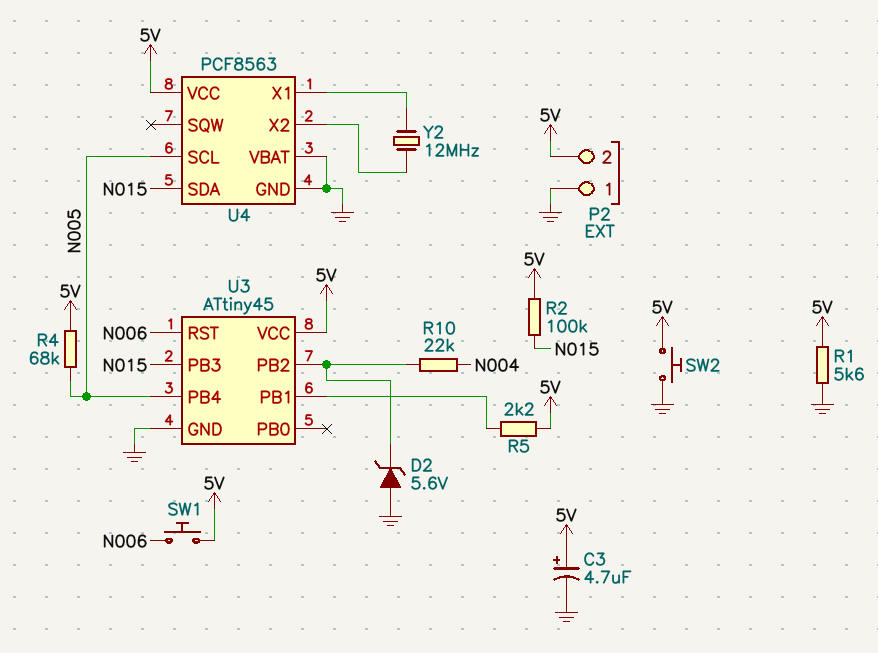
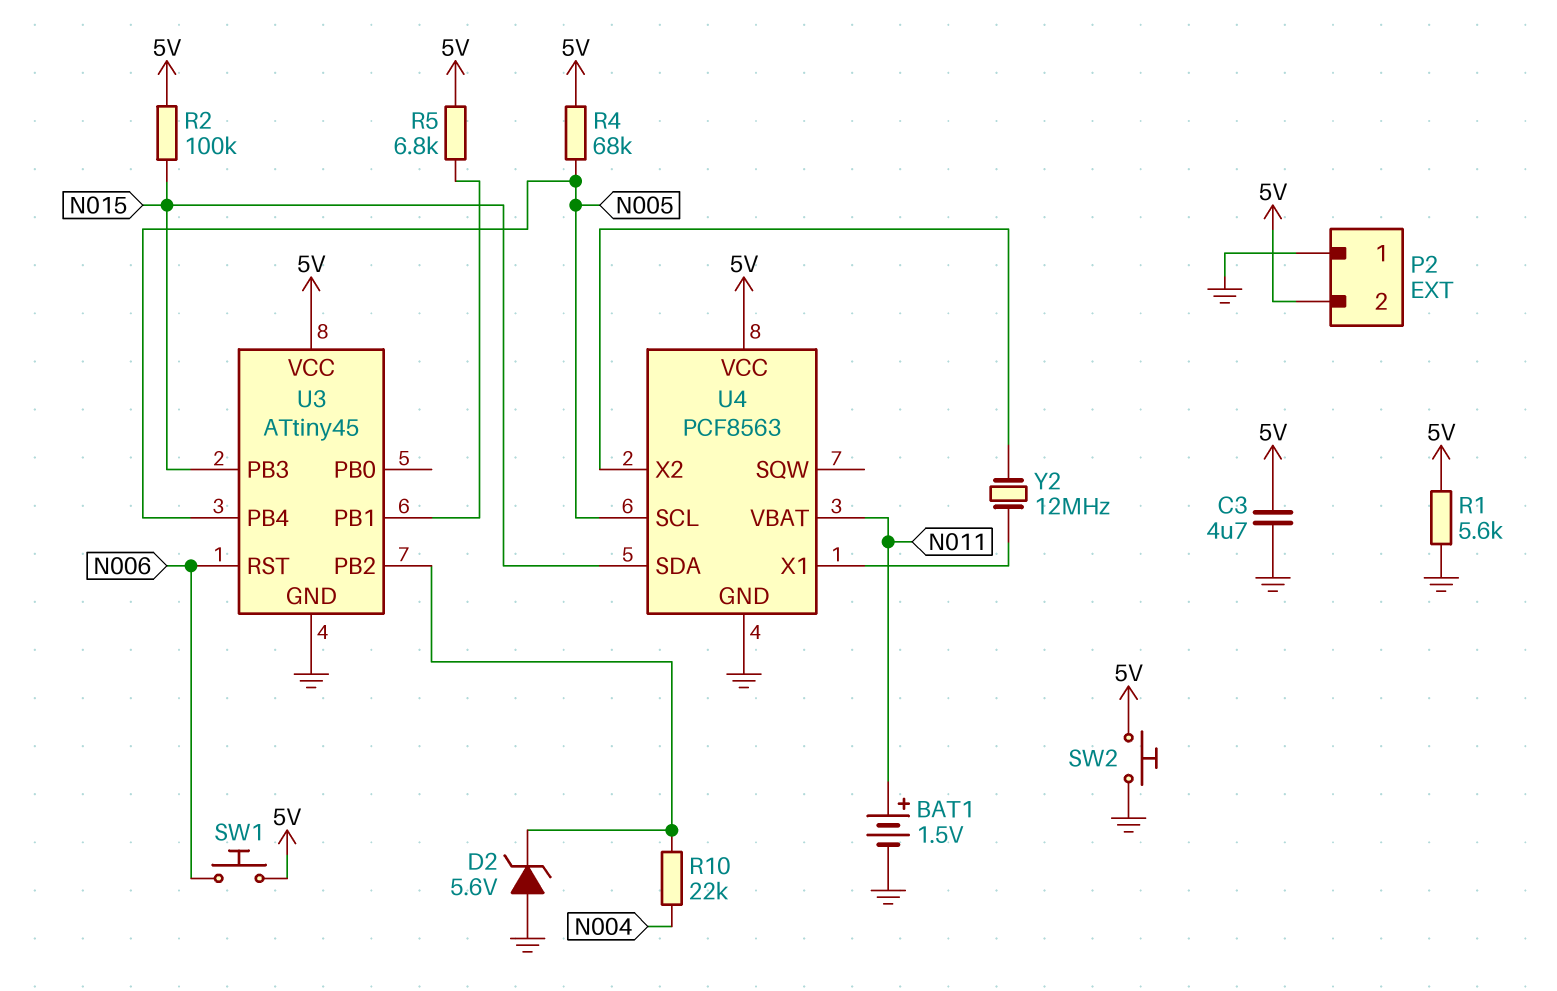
BAT1: none -> 1.5V (plus N011, minus GND)
C3: 4.7uF (plus 5V, minus GND) -> 4.7uF (5V, GND)
R5: 2.2k (5V, U3/PB1) -> 6.8k (5V, U3/PB1)
U4 pin VBAT: GND -> N011

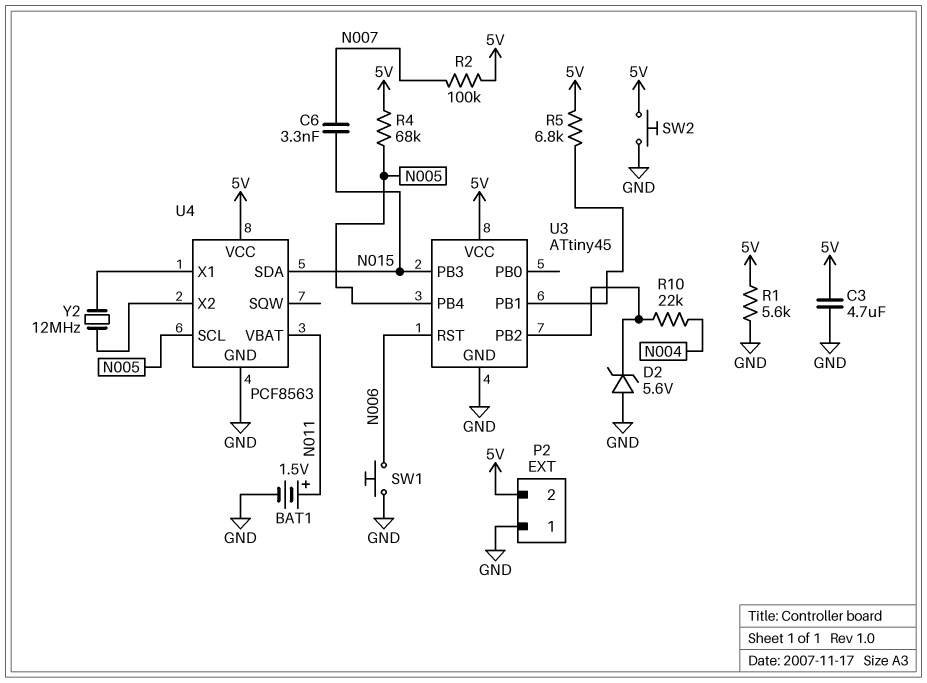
C6: none -> 3.3nF (N007, N015)
R2: 100k (5V, N015) -> 100k (5V, N007)
SW1: button (5V, N006) -> button (GND, N006)

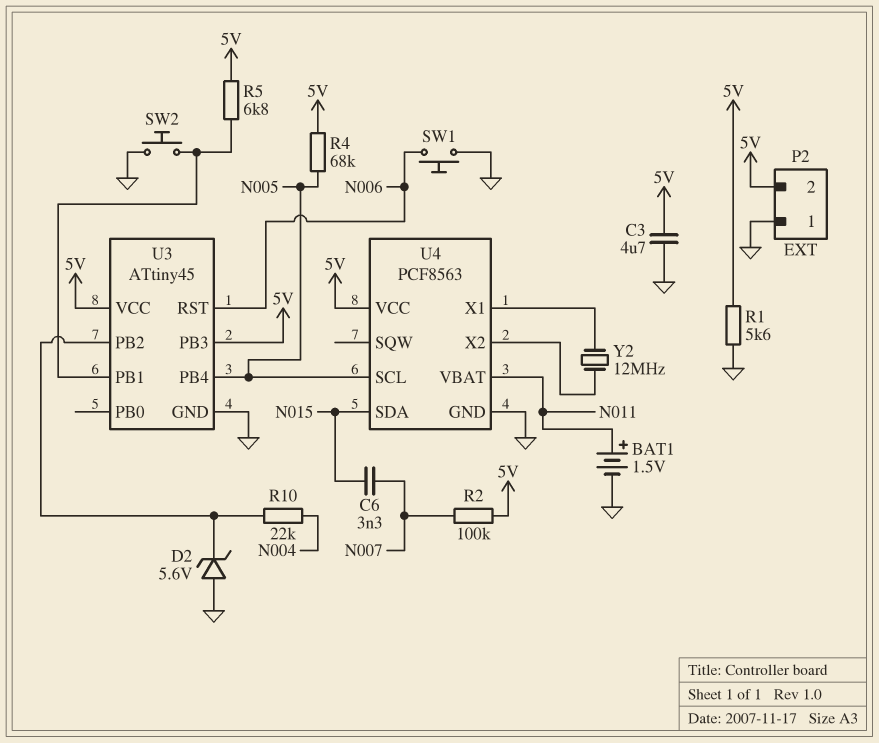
SW2: button (5V, GND) -> button (GND, U3/PB1)
U3 pin PB3: N015 -> 5V

